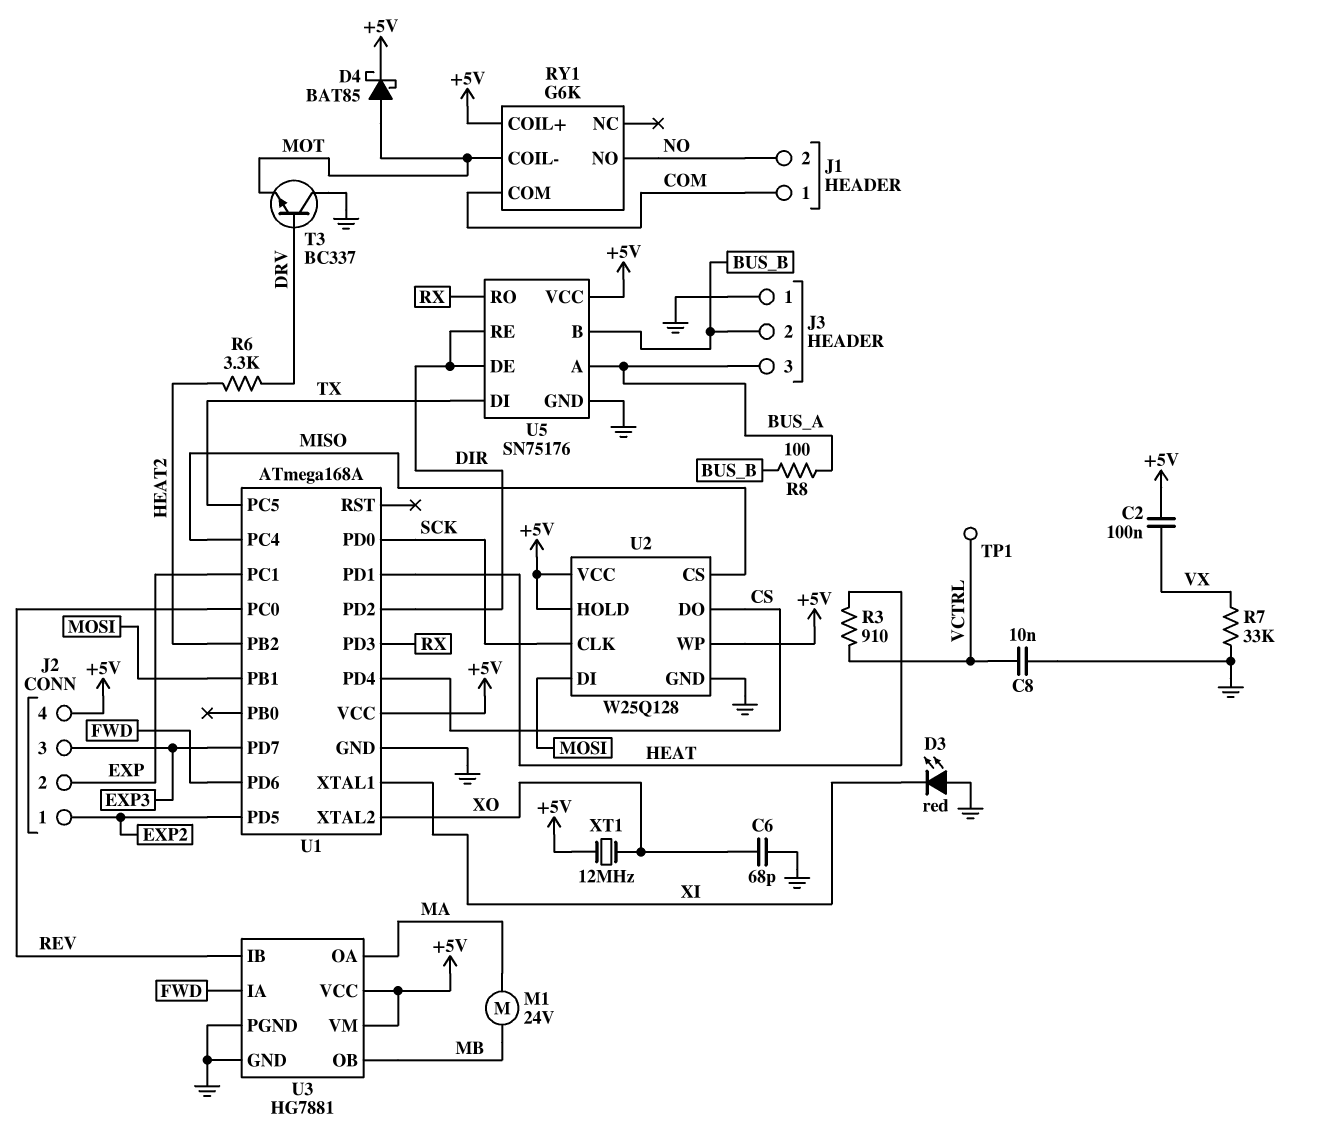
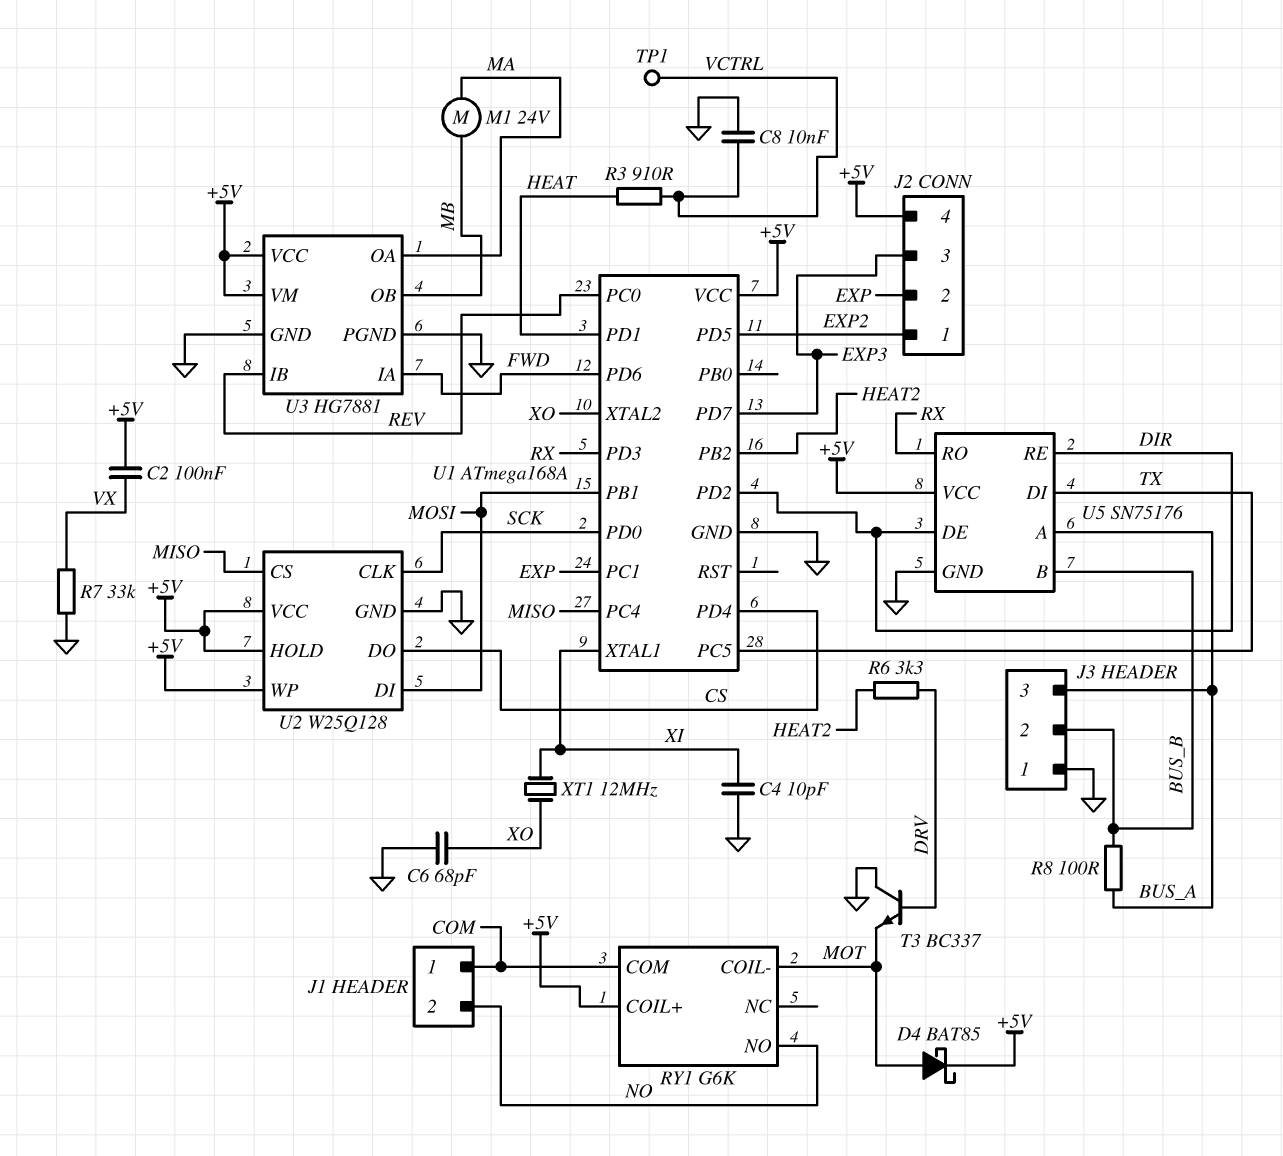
C4: none -> 10pF (GND, XI)
D3: LED red (A GND, K XI) -> none
XT1: 12MHz (+5V, XO) -> 12MHz (XI, XO)

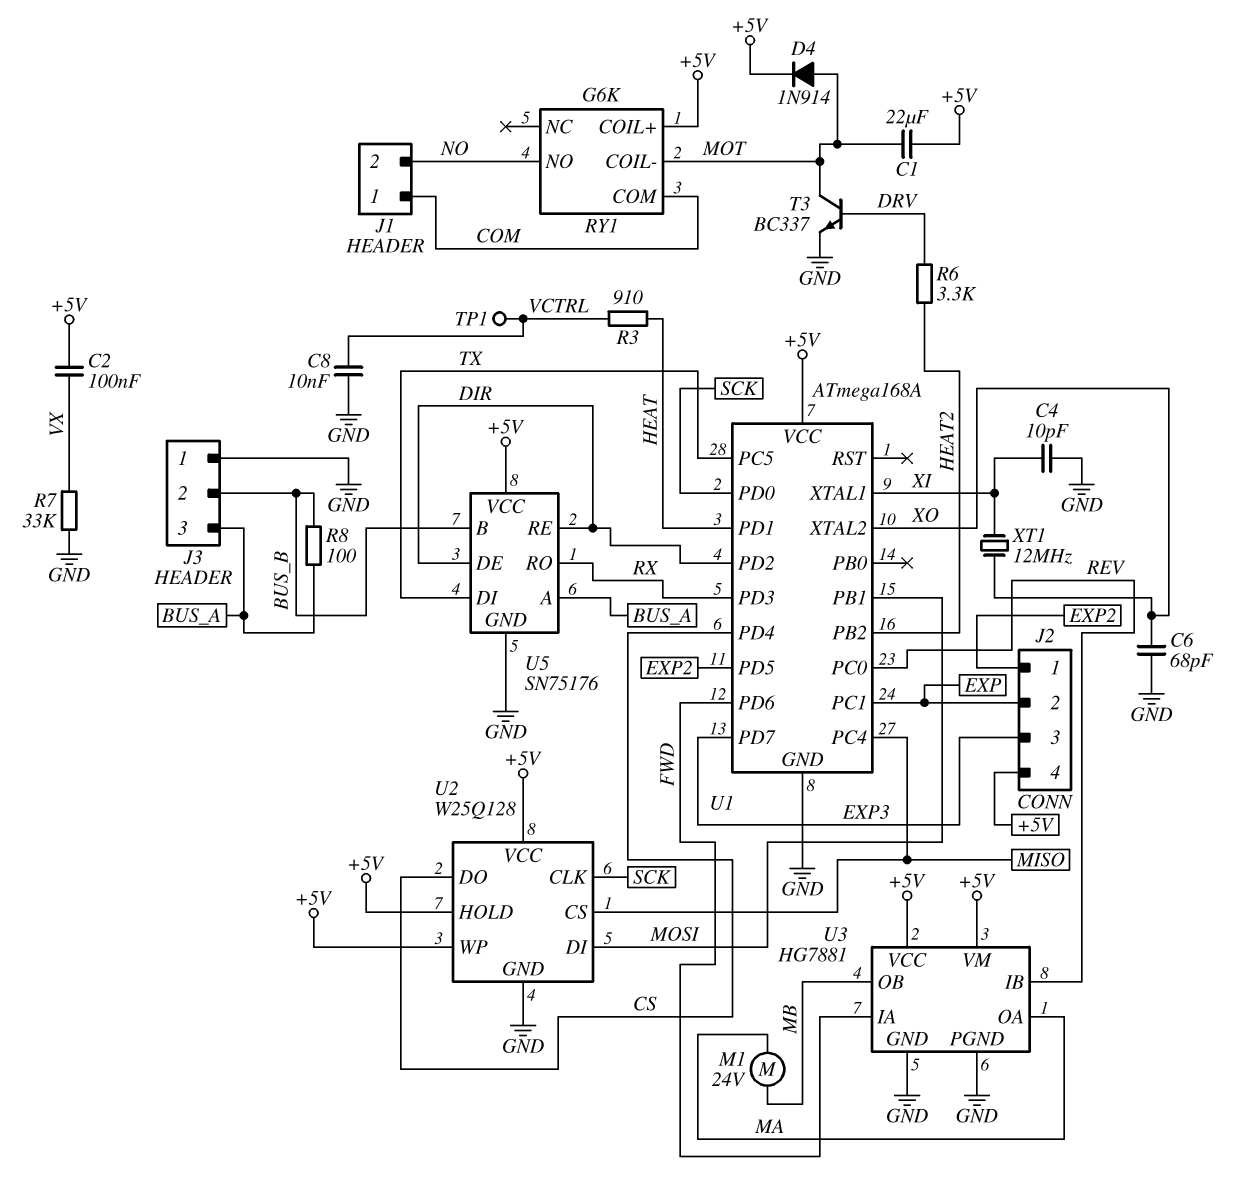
C1: none -> 22uF (+5V, MOT)
D4: schottky BAT85 (A MOT, K +5V) -> diode 1N914 (A MOT, K +5V)
T3: NPN BC337 (B DRV, C GND, E MOT) -> NPN BC337 (B DRV, C MOT, E GND)

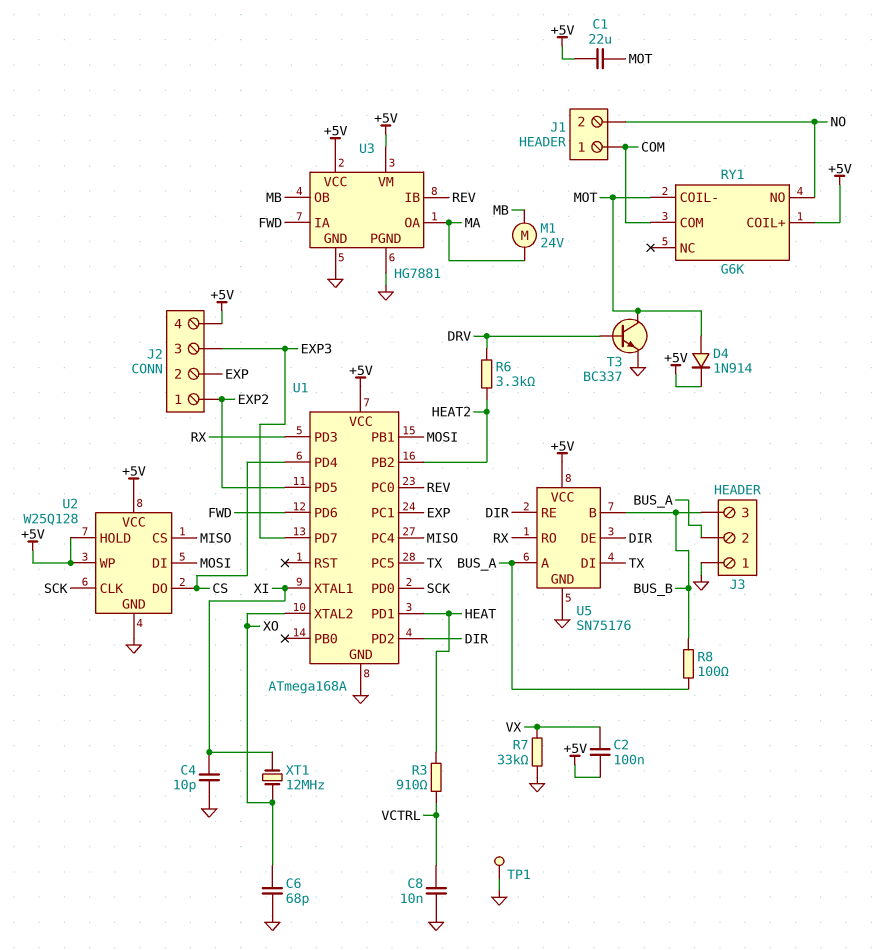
J3 pin 2: BUS_B -> BUS_A
J3 pin 3: BUS_A -> BUS_B
TP1: test point (VCTRL) -> test point (GND)

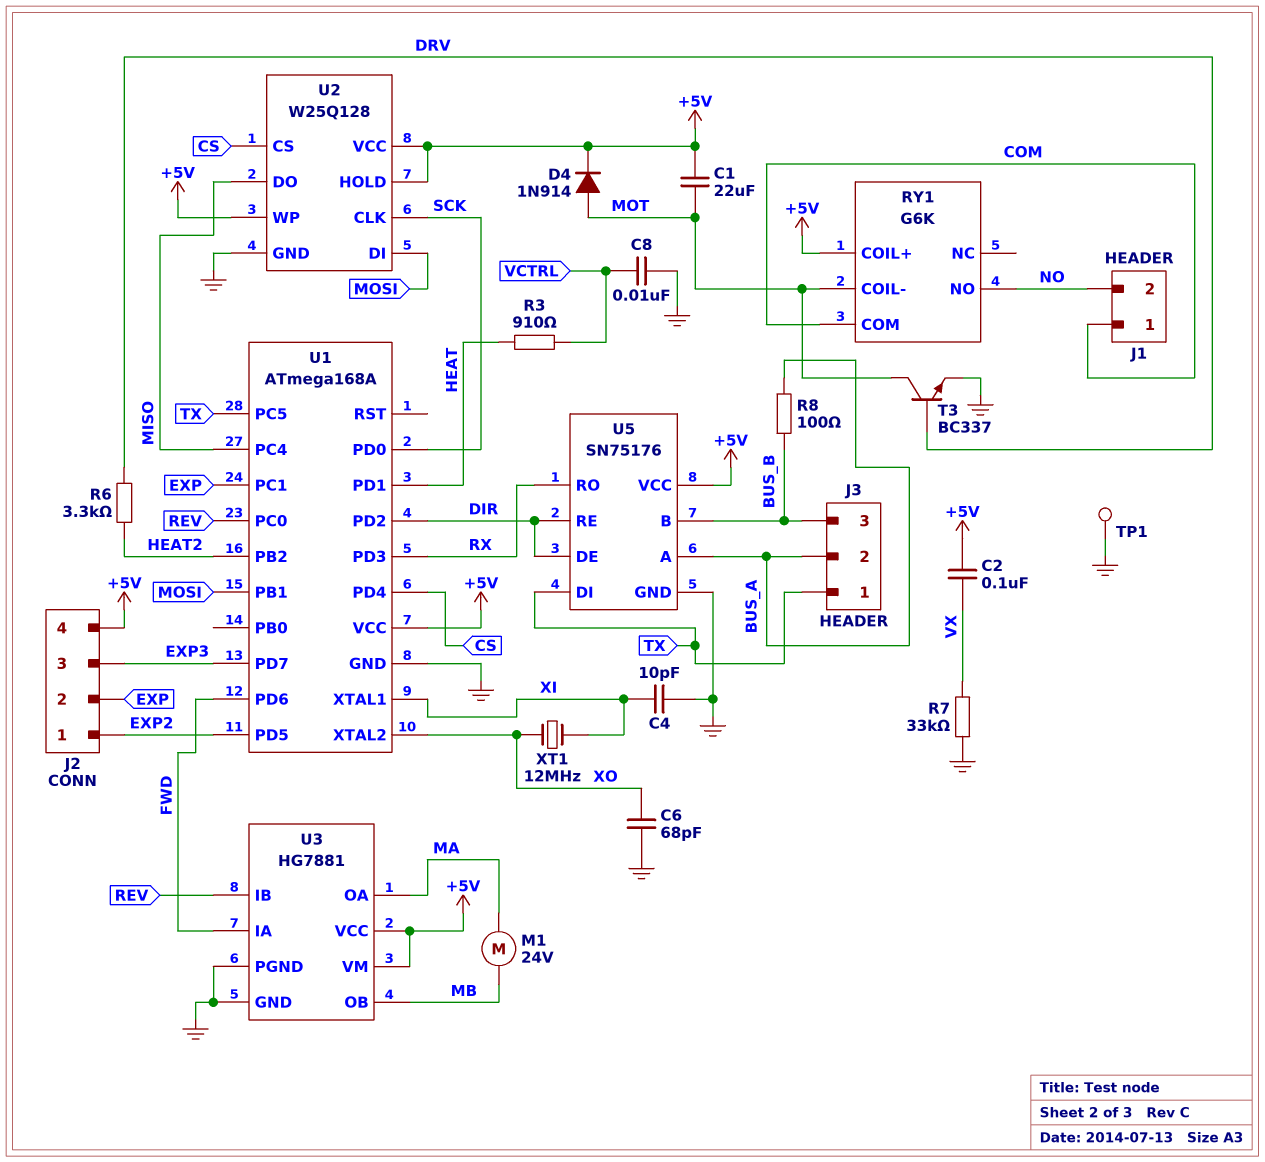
J3 pin 1: GND -> TX
U2 pin CS: MISO -> CS
U2 pin DO: CS -> MISO

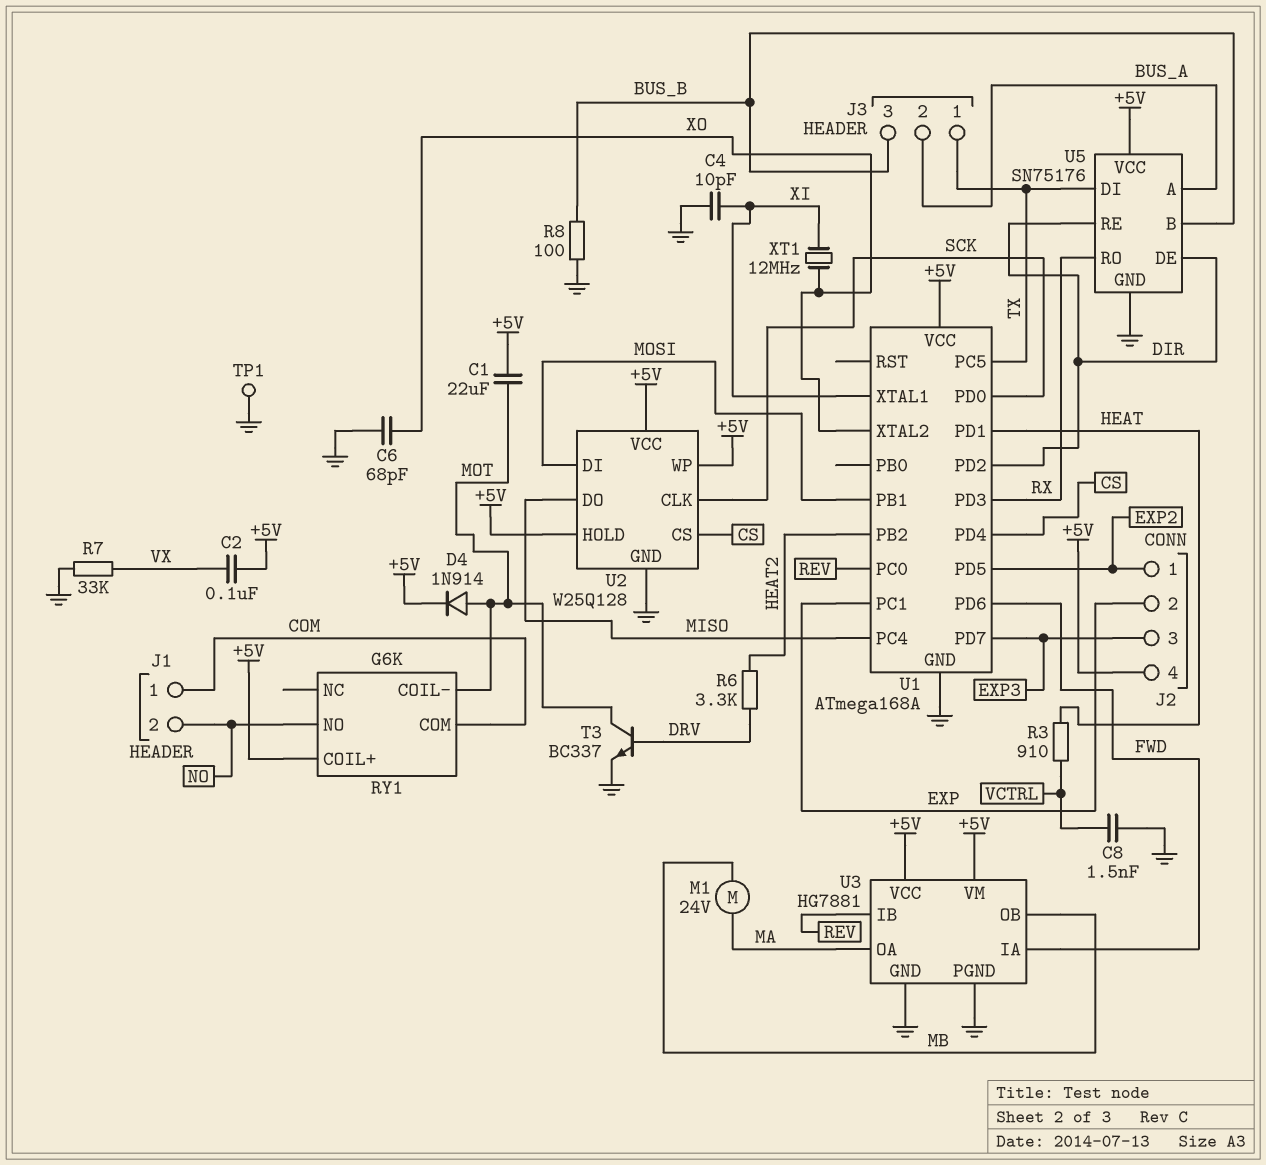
C8: 10nF (GND, VCTRL) -> 1.5nF (GND, VCTRL)
R8: 100 (BUS_A, BUS_B) -> 100 (BUS_B, GND)

